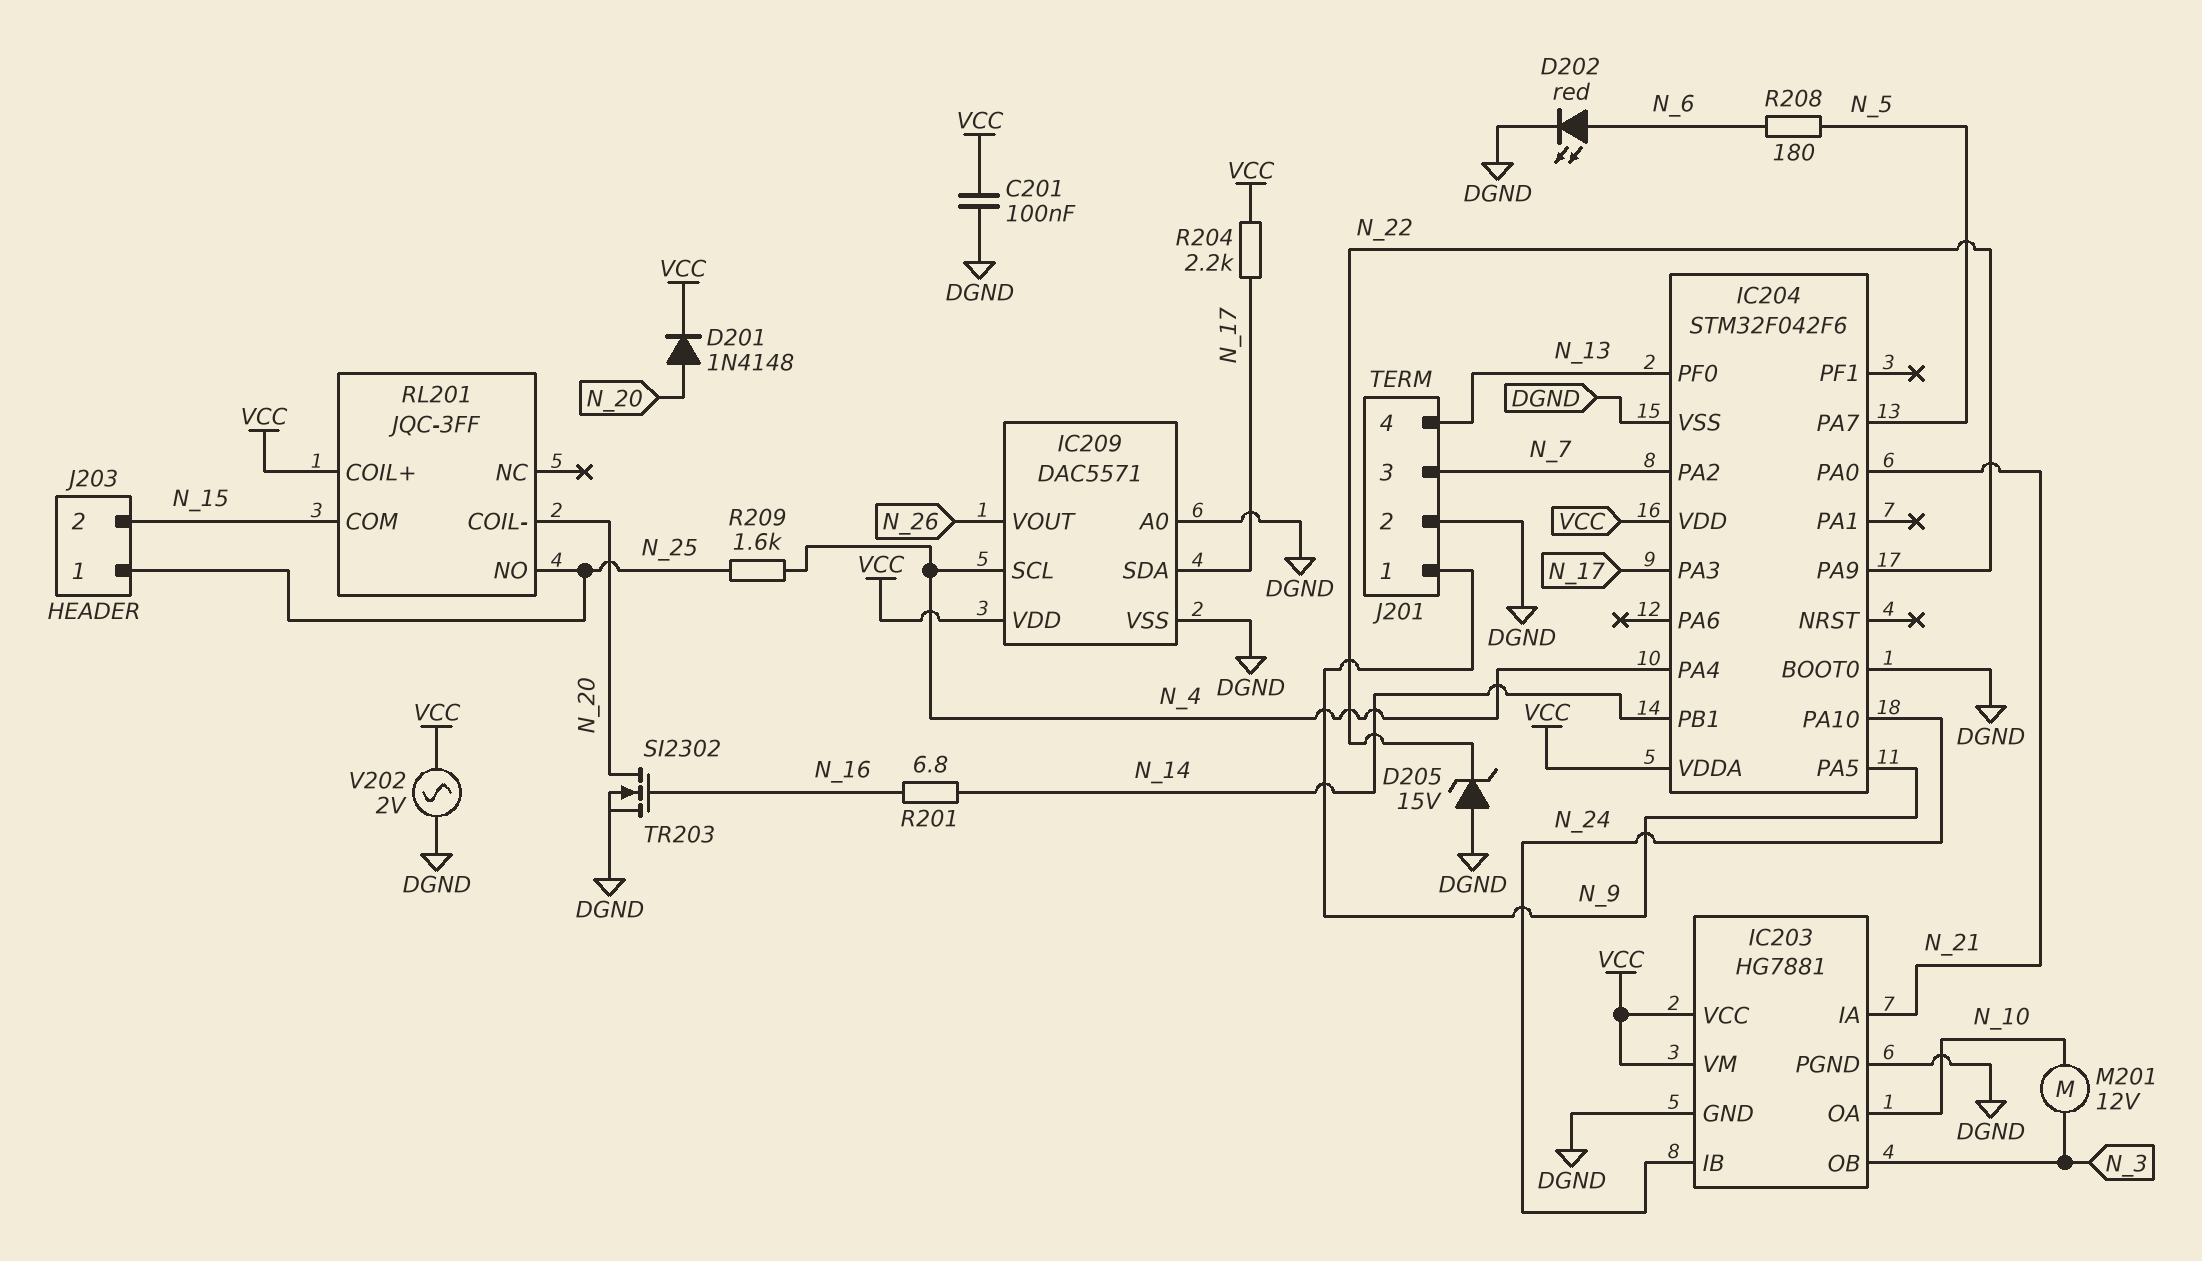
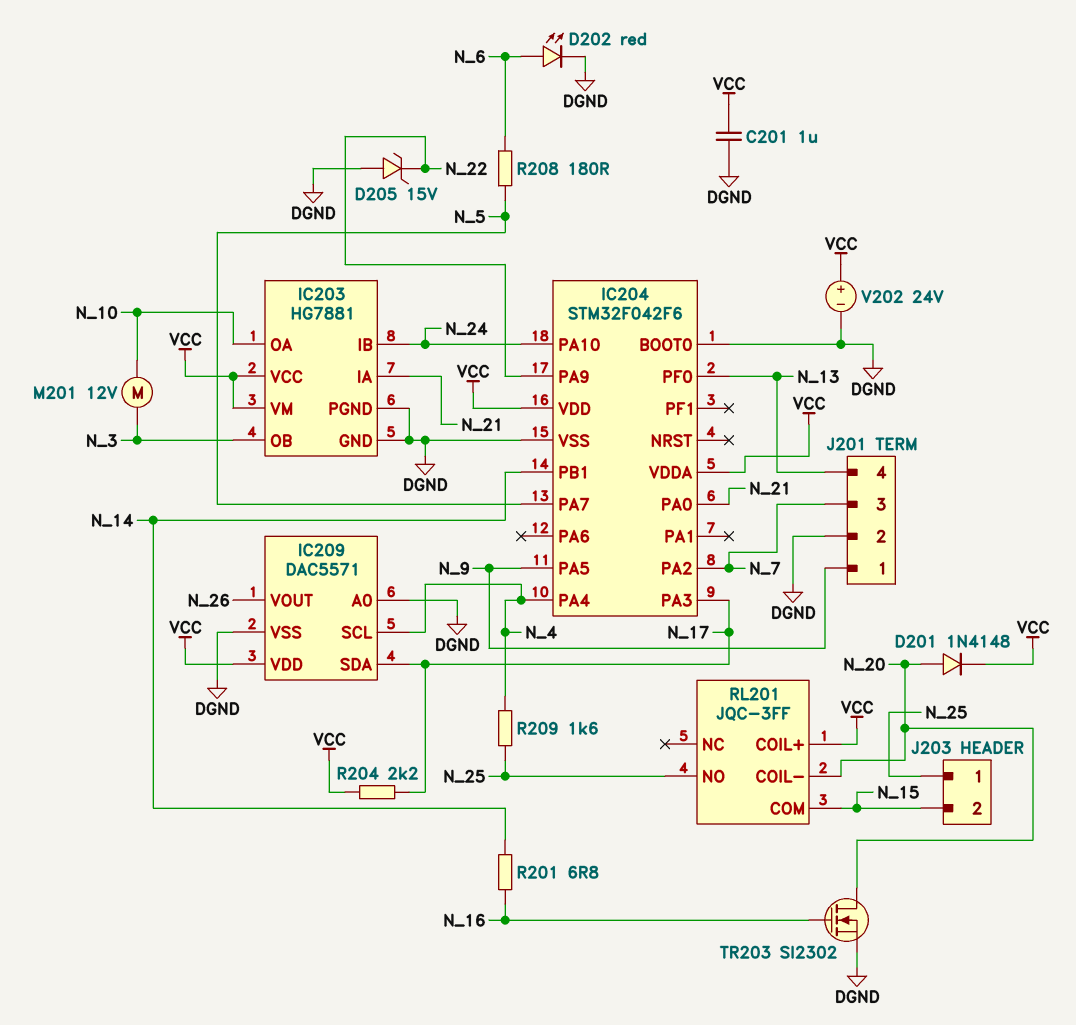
C201: 100nF (DGND, VCC) -> 1uF (DGND, VCC)
V202: AC 2V (DGND, VCC) -> 24V (plus VCC, minus DGND)

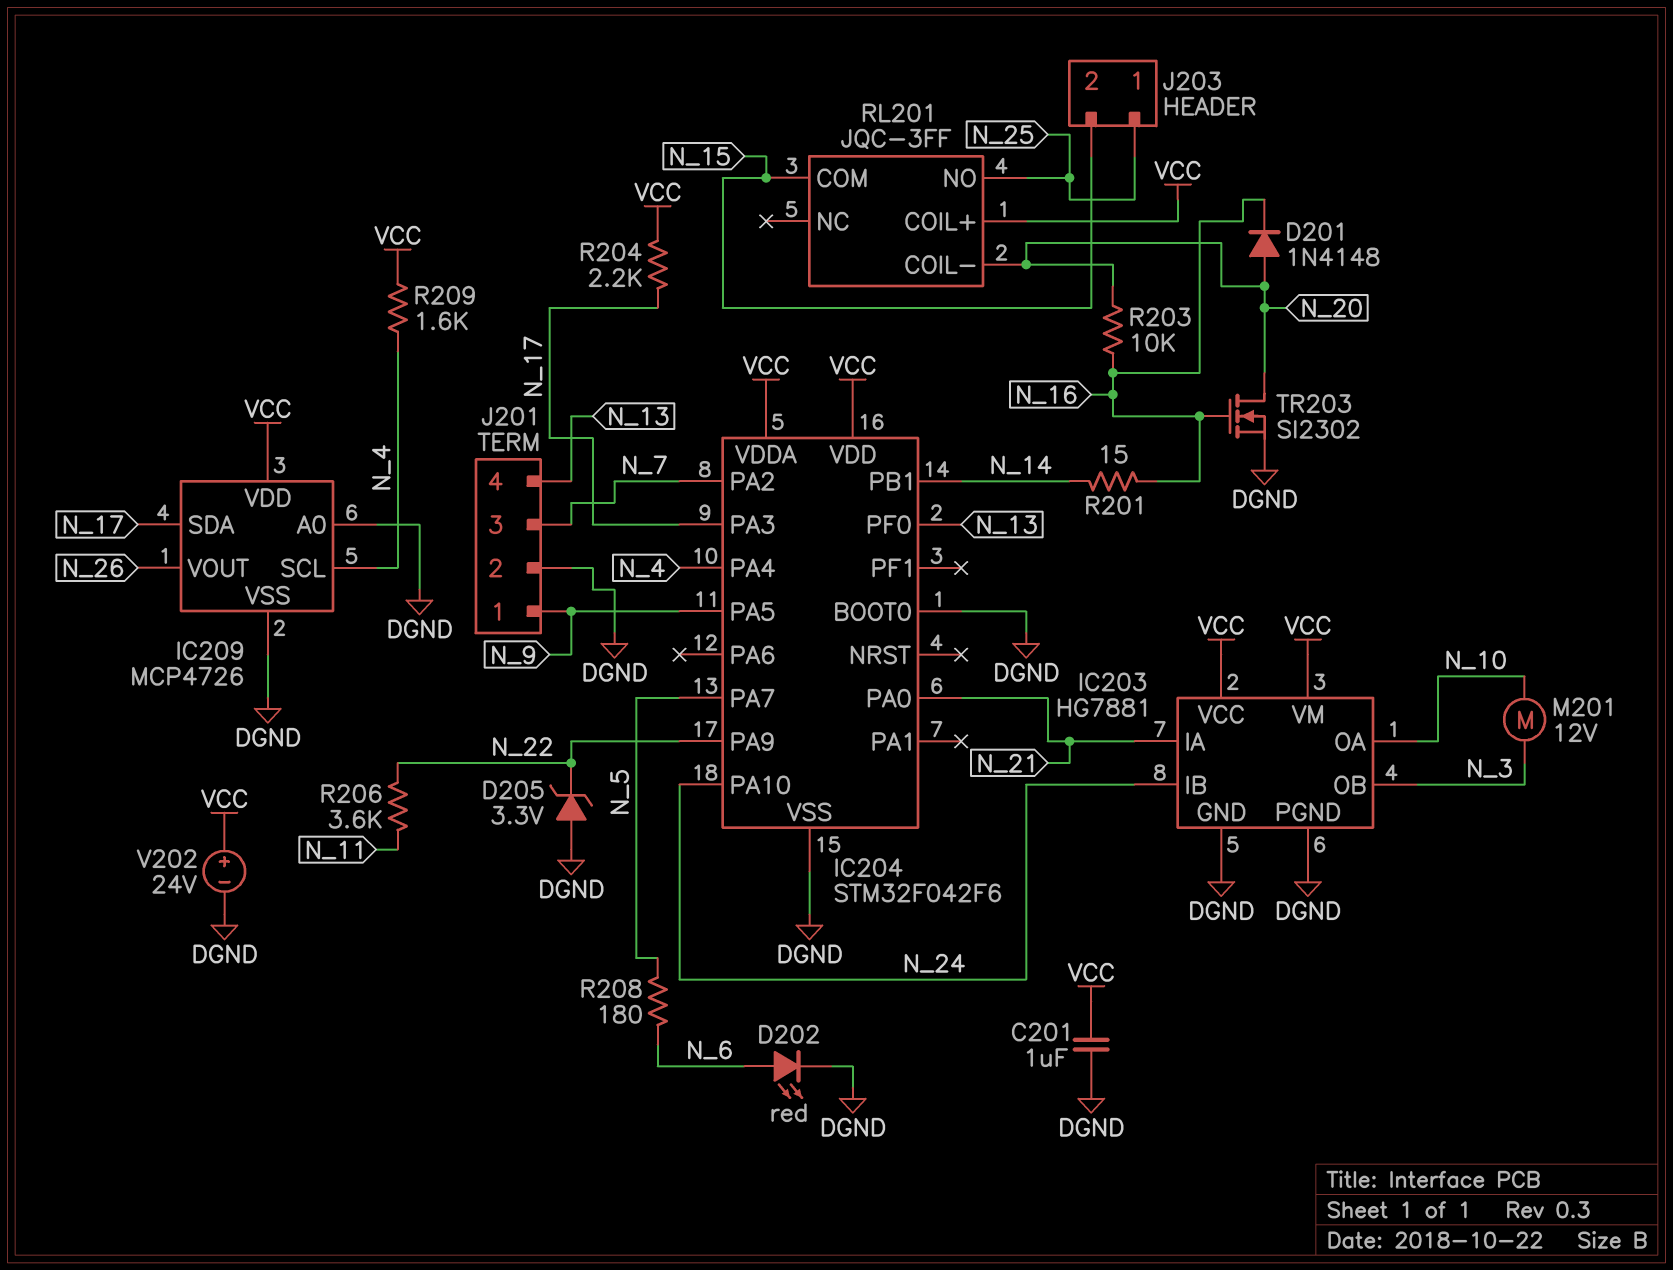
D201: diode 1N4148 (A N_20, K VCC) -> diode 1N4148 (A N_20, K N_16)
D205: zener 15V (A DGND, K N_22) -> zener 3.3V (A DGND, K N_22)
IC209: DAC5571 -> MCP4726
R201: 6.8 (N_14, N_16) -> 15 (N_14, N_16)
R203: none -> 10k (N_16, N_20)
R206: none -> 3.6k (N_11, N_22)
R209: 1.6k (N_4, N_25) -> 1.6k (N_4, VCC)

